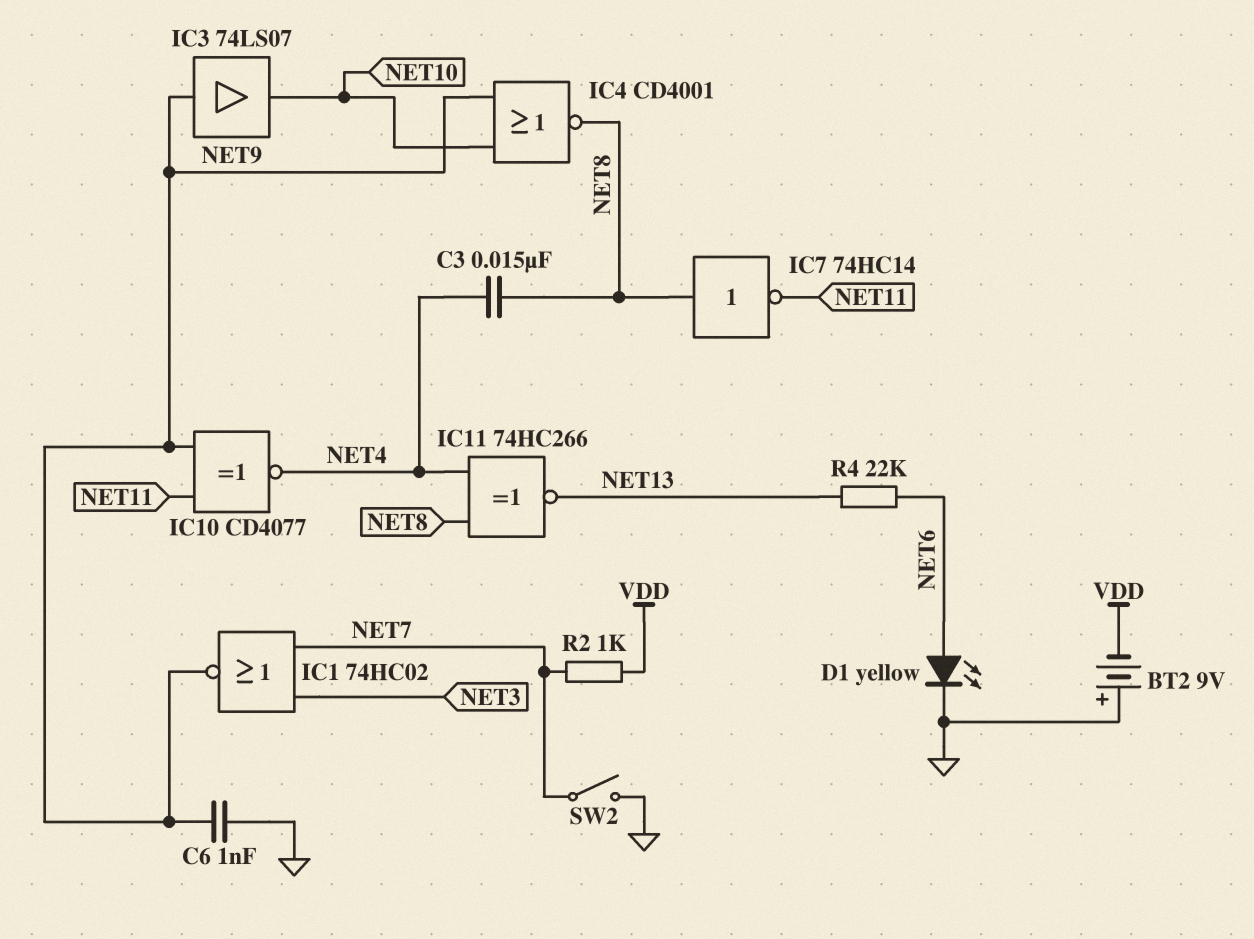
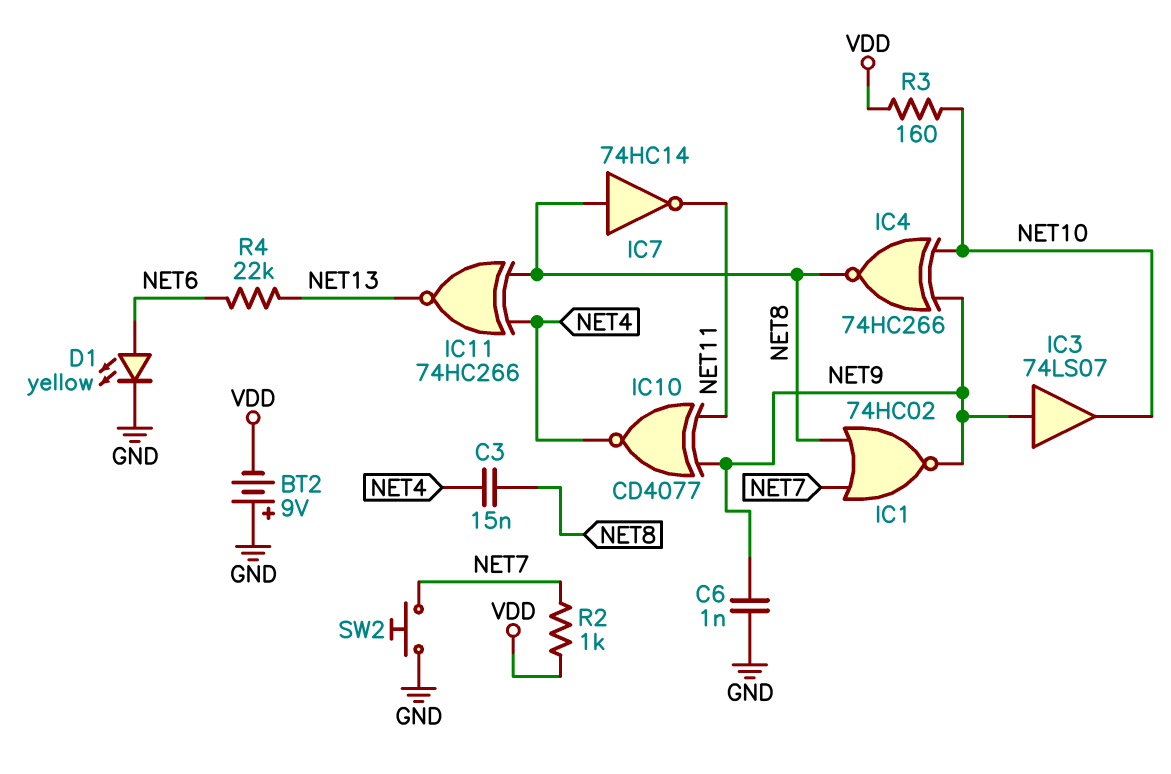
IC1: NOR 74HC02 (in NET3, in NET7, out NET9) -> NOR 74HC02 (in NET7, in NET8, out NET9)
IC4: NOR CD4001 (in NET9, in NET10, out NET8) -> XNOR 74HC266 (in NET9, in NET10, out NET8)
R3: none -> 160 (NET10, VDD)
SW2: switch (GND, NET7) -> button (GND, NET7)

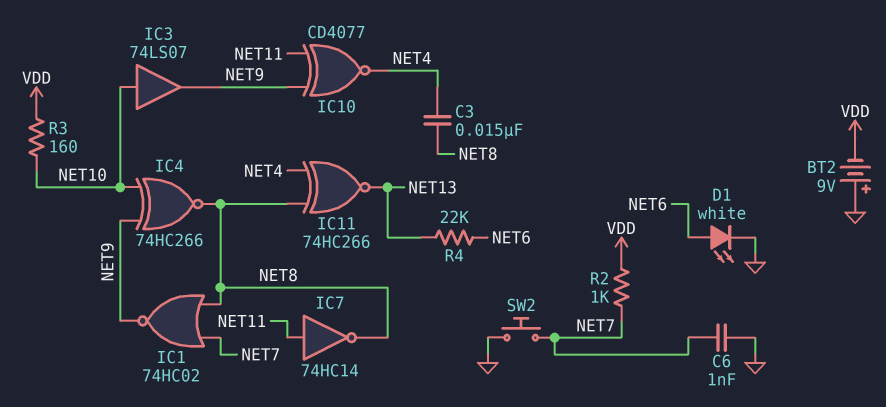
C6: 1nF (GND, NET9) -> 1nF (GND, NET7)
D1: LED yellow (A NET6, K GND) -> LED white (A NET6, K GND)
IC3: buffer 74LS07 (in NET9, out NET10) -> buffer 74LS07 (in NET10, out NET9)
IC7: NOT 74HC14 (in NET8, out NET11) -> NOT 74HC14 (in NET11, out NET8)

